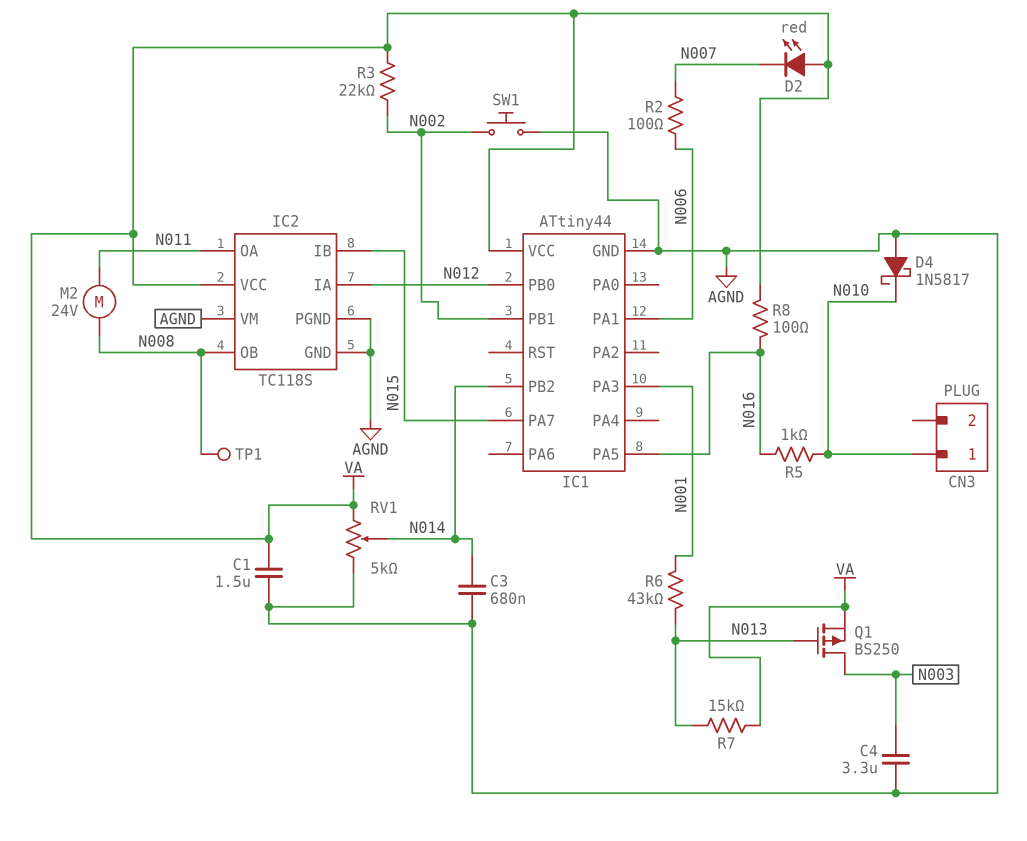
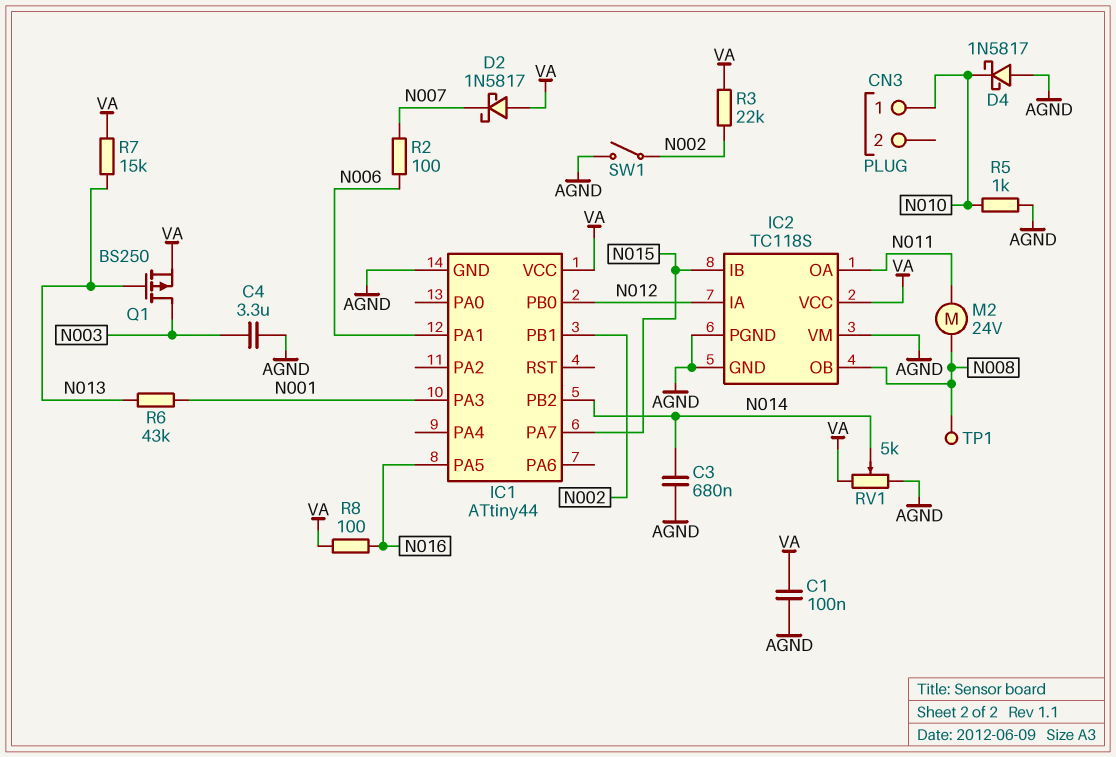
C1: 1.5uF (AGND, VA) -> 100nF (AGND, VA)
D2: LED red (A VA, K N007) -> schottky 1N5817 (A VA, K N007)
R5: 1k (N010, N016) -> 1k (AGND, N010)
SW1: button (AGND, N002) -> switch (AGND, N002)

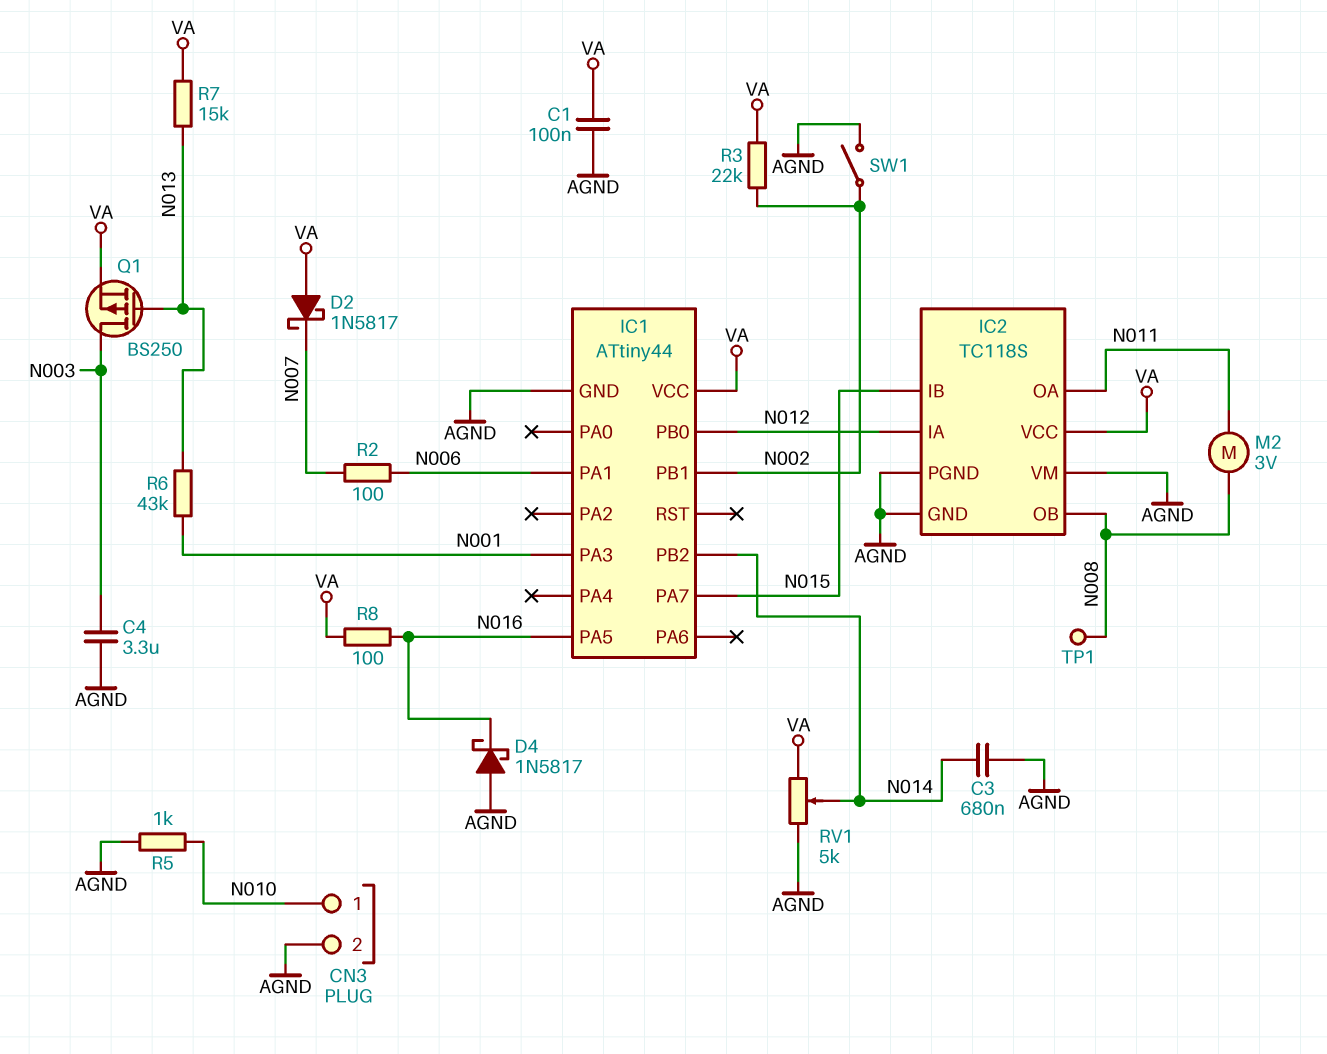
CN3 pin 2: none -> AGND
D4: schottky 1N5817 (A AGND, K N010) -> schottky 1N5817 (A AGND, K N016)
M2: motor 24V (N008, N011) -> motor 3V (N008, N011)

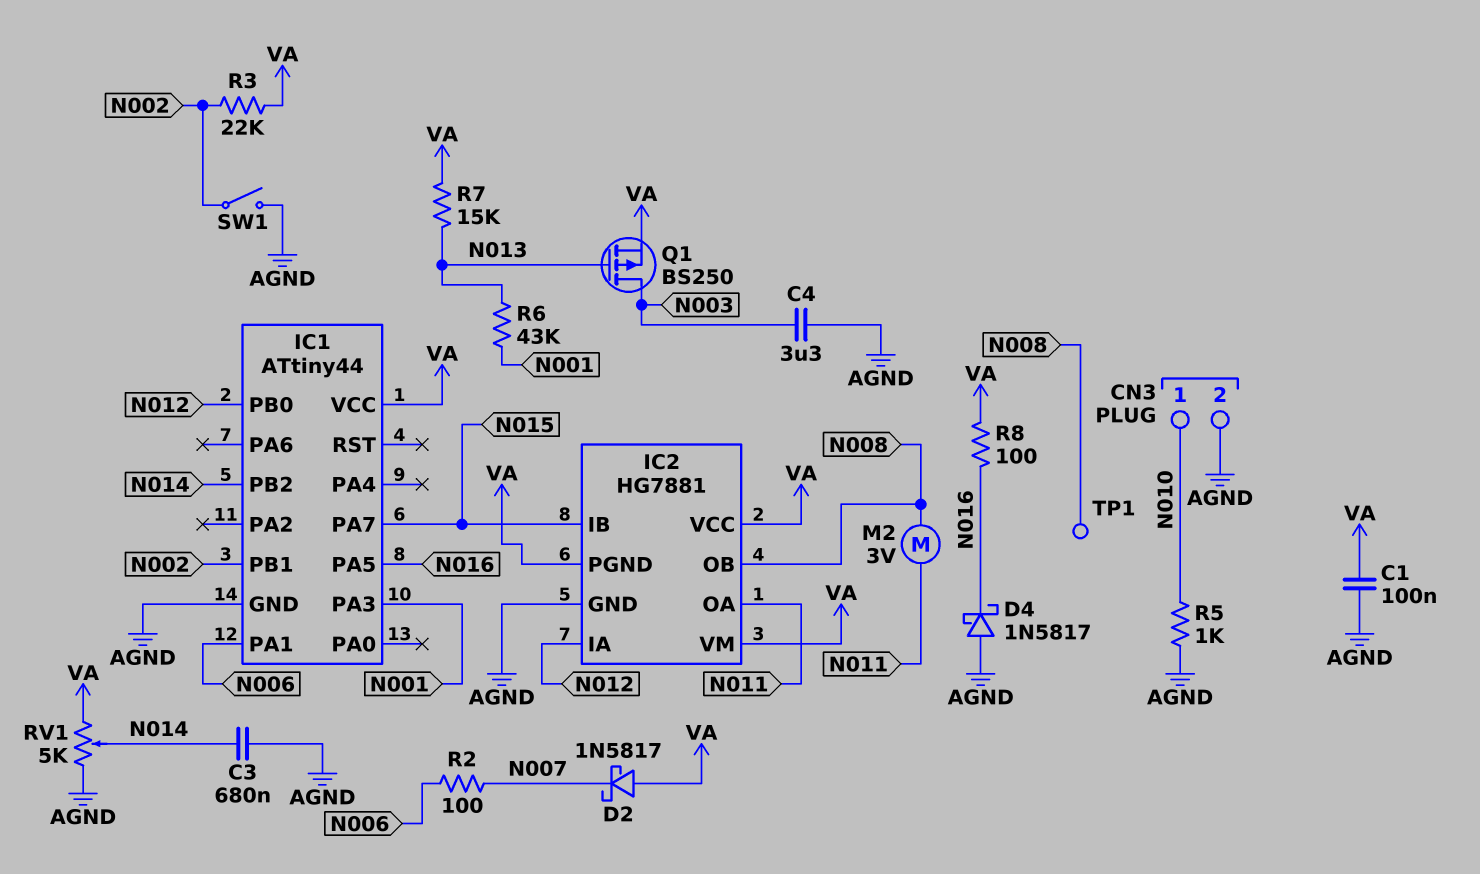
IC2: TC118S -> HG7881
IC2 pin PGND: AGND -> VA
IC2 pin VM: AGND -> VA

